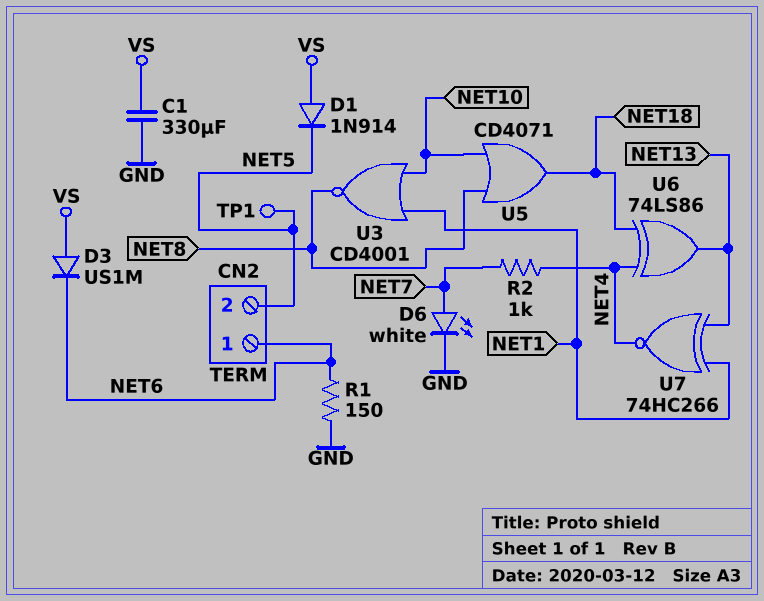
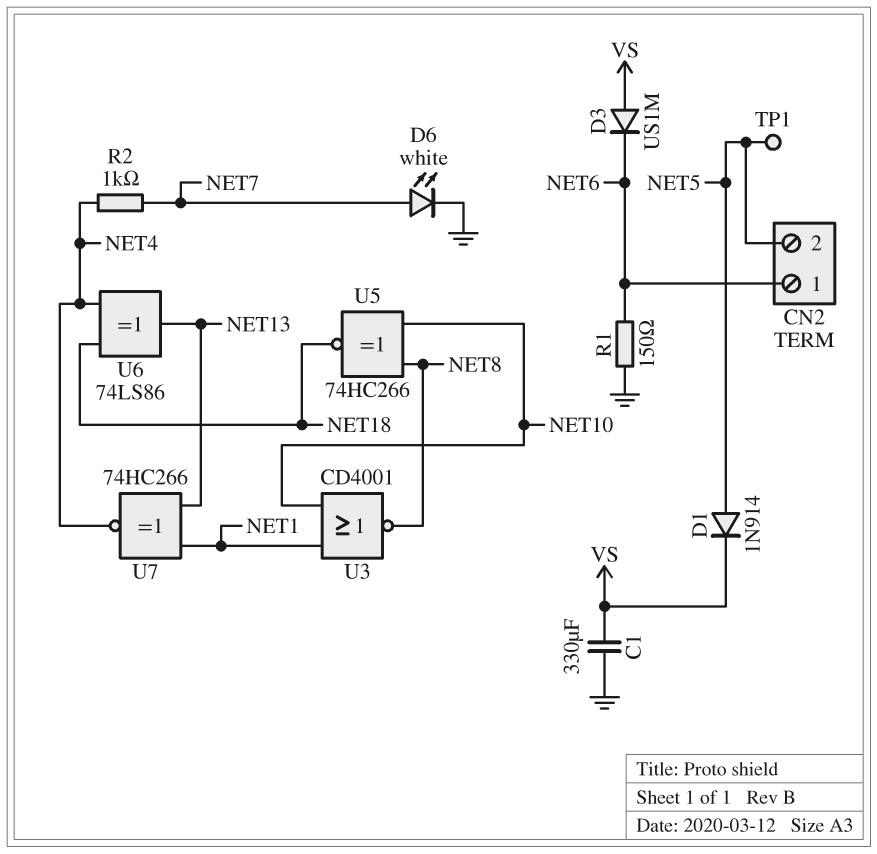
D1: diode 1N914 (A VS, K NET5) -> diode 1N914 (A NET5, K VS)
U5: OR CD4071 (in NET8, in NET10, out NET18) -> XNOR 74HC266 (in NET8, in NET10, out NET18)

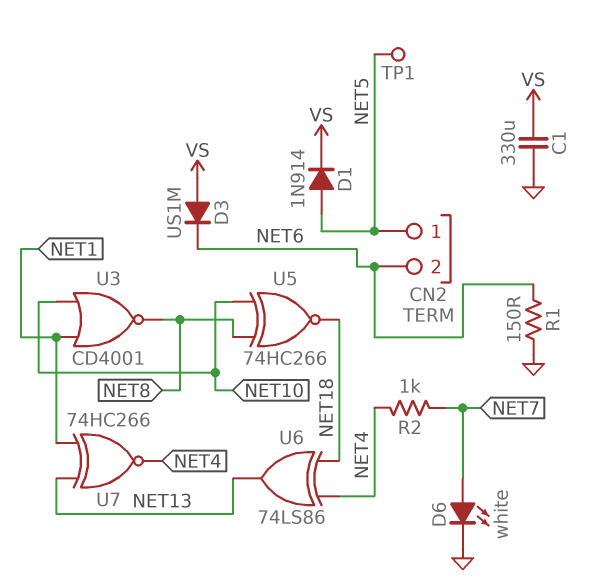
CN2 pin 1: NET6 -> NET5
CN2 pin 2: NET5 -> NET6

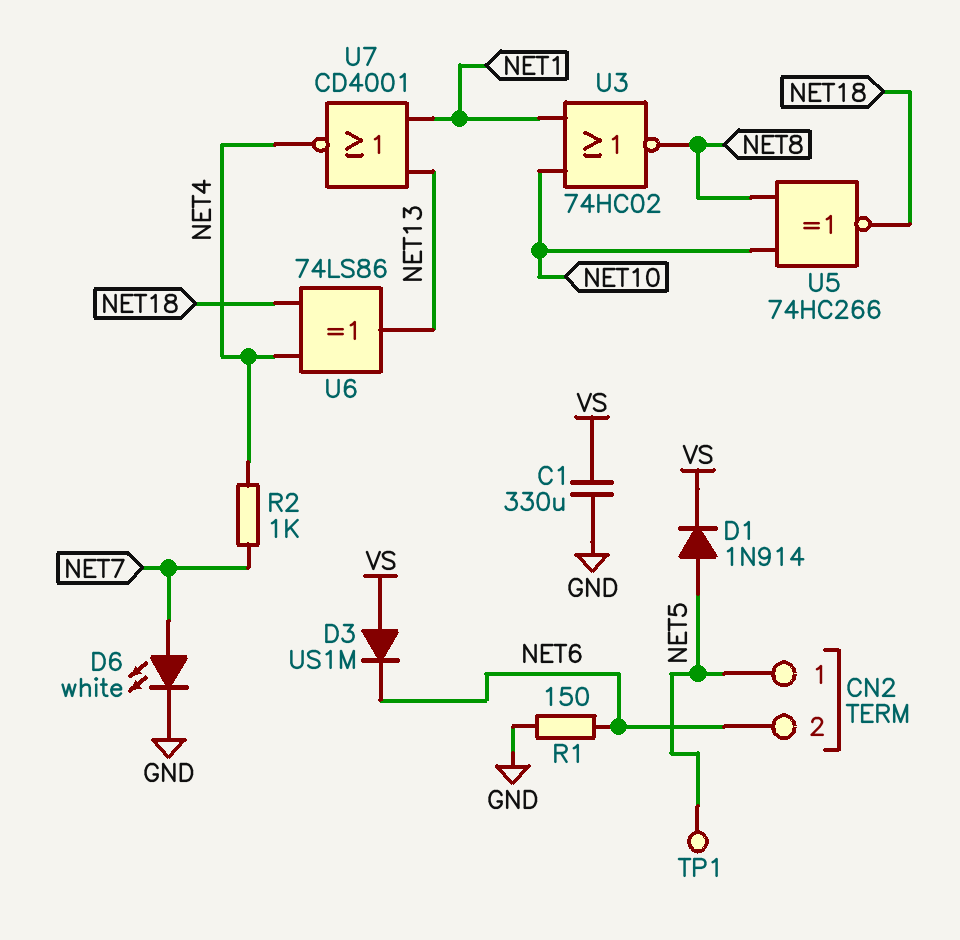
U3: NOR CD4001 (in NET1, in NET10, out NET8) -> NOR 74HC02 (in NET1, in NET10, out NET8)
U7: XNOR 74HC266 (in NET1, in NET13, out NET4) -> NOR CD4001 (in NET1, in NET13, out NET4)

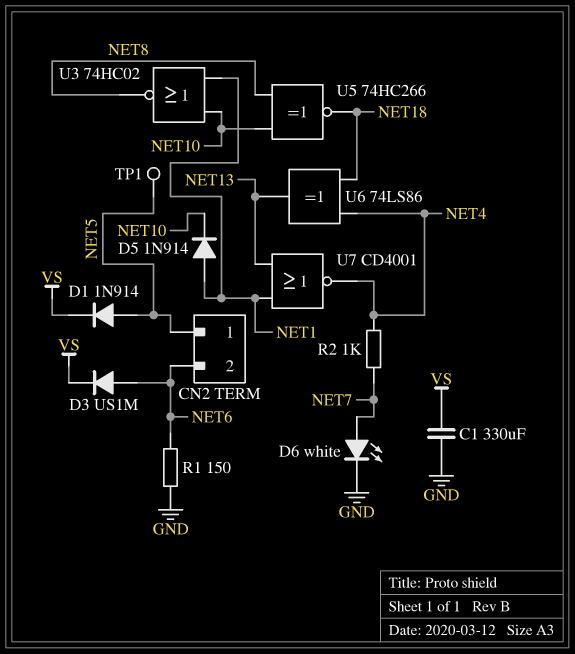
D3: diode US1M (A VS, K NET6) -> diode US1M (A NET6, K VS)
D5: none -> diode 1N914 (A NET1, K NET10)

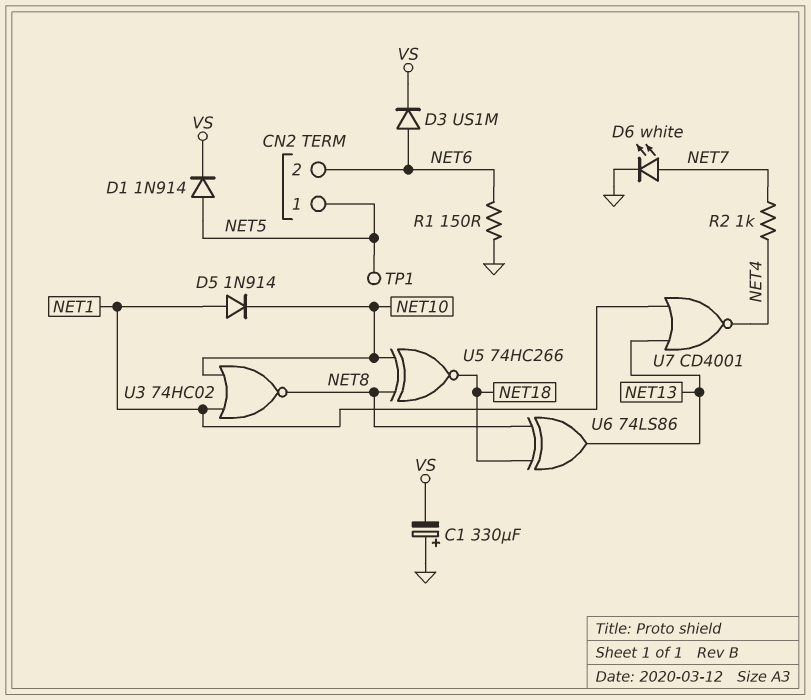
C1: 330uF (GND, VS) -> 330uF (plus GND, minus VS)
U6: XOR 74LS86 (in NET4, in NET18, out NET13) -> XOR 74LS86 (in NET8, in NET18, out NET13)

